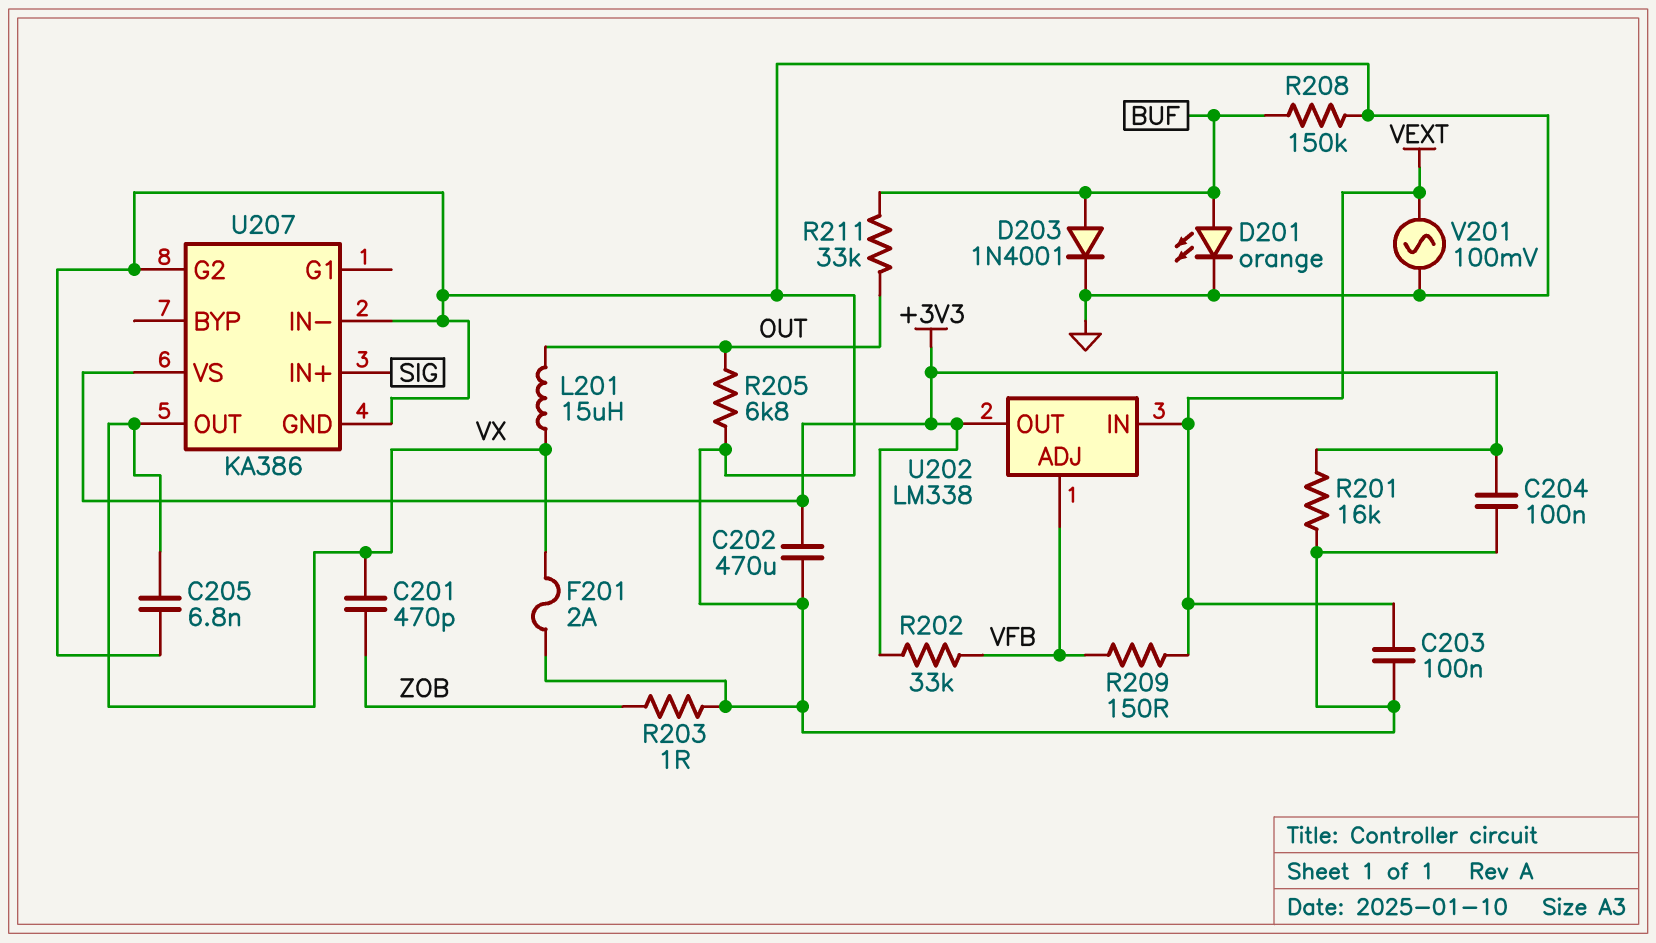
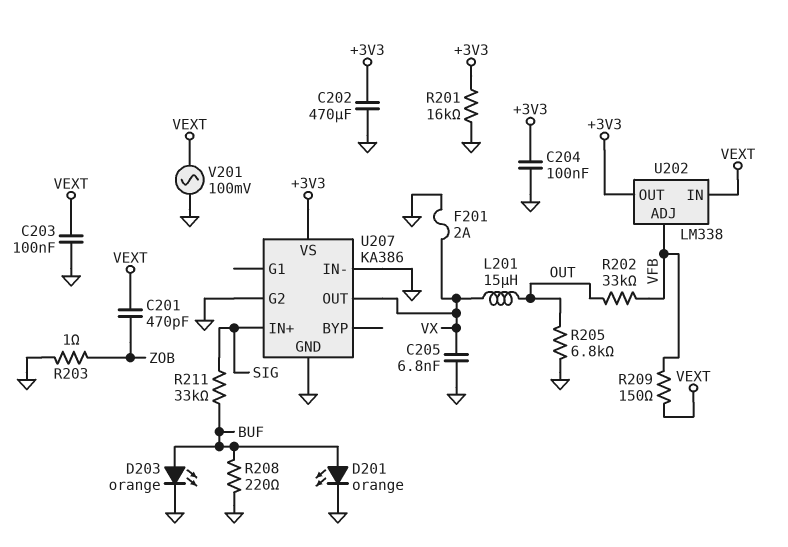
C201: 470pF (VX, ZOB) -> 470pF (VEXT, ZOB)
D203: diode 1N4001 (A BUF, K GND) -> LED orange (A BUF, K GND)
R202: 33k (+3V3, VFB) -> 33k (OUT, VFB)
R208: 150k (BUF, GND) -> 220 (BUF, GND)
R211: 33k (BUF, OUT) -> 33k (BUF, SIG)

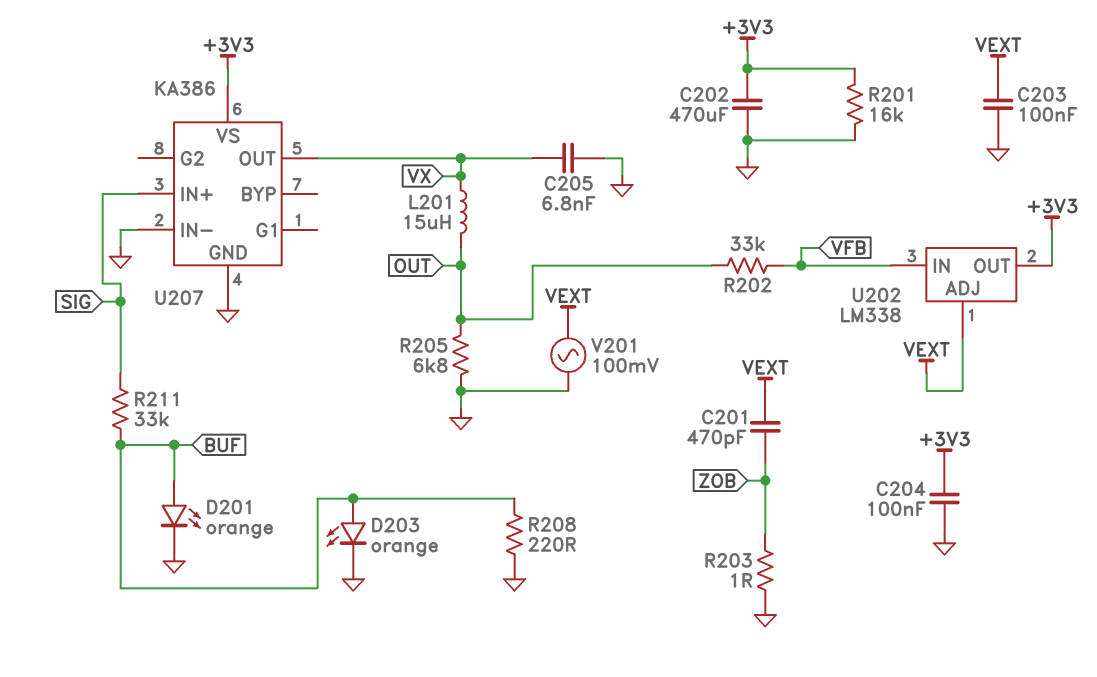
F201: 2A (GND, VX) -> none
R209: 150 (VEXT, VFB) -> none
U202 pin ADJ: VFB -> VEXT
U202 pin IN: VEXT -> VFB
U207 pin G2: GND -> none

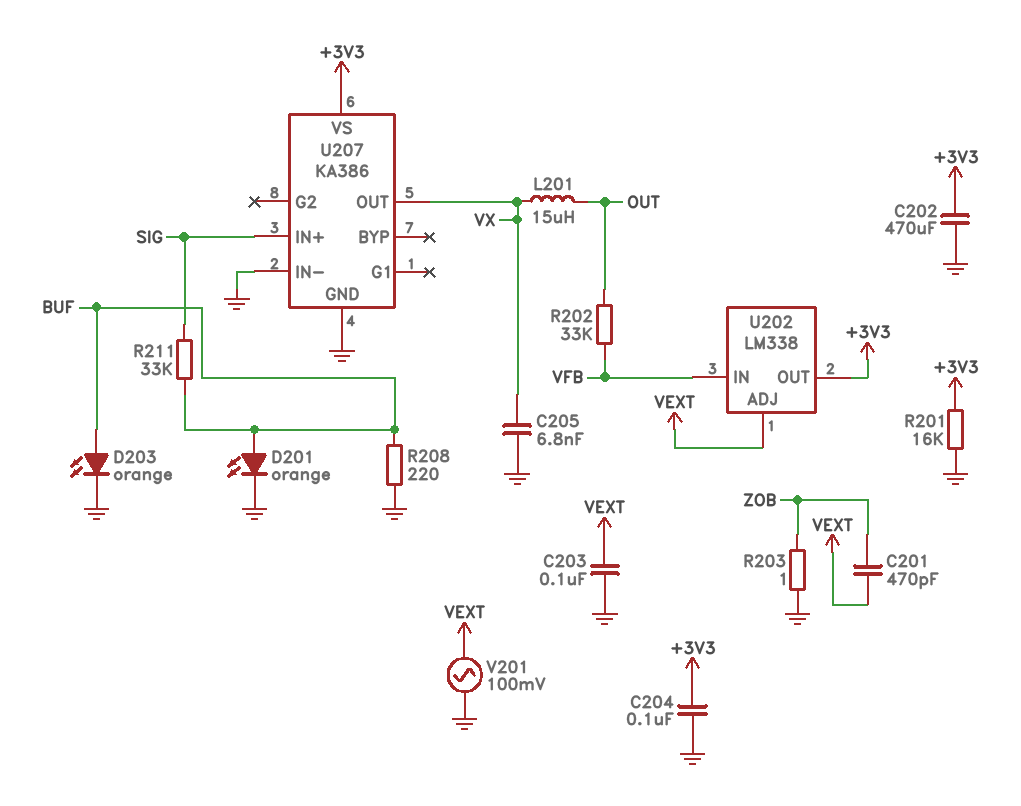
R205: 6.8k (GND, OUT) -> none

